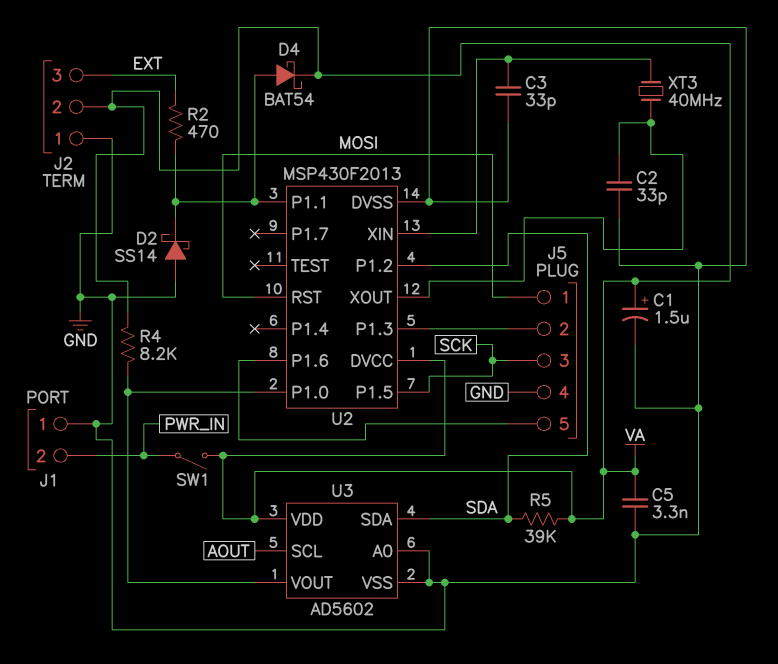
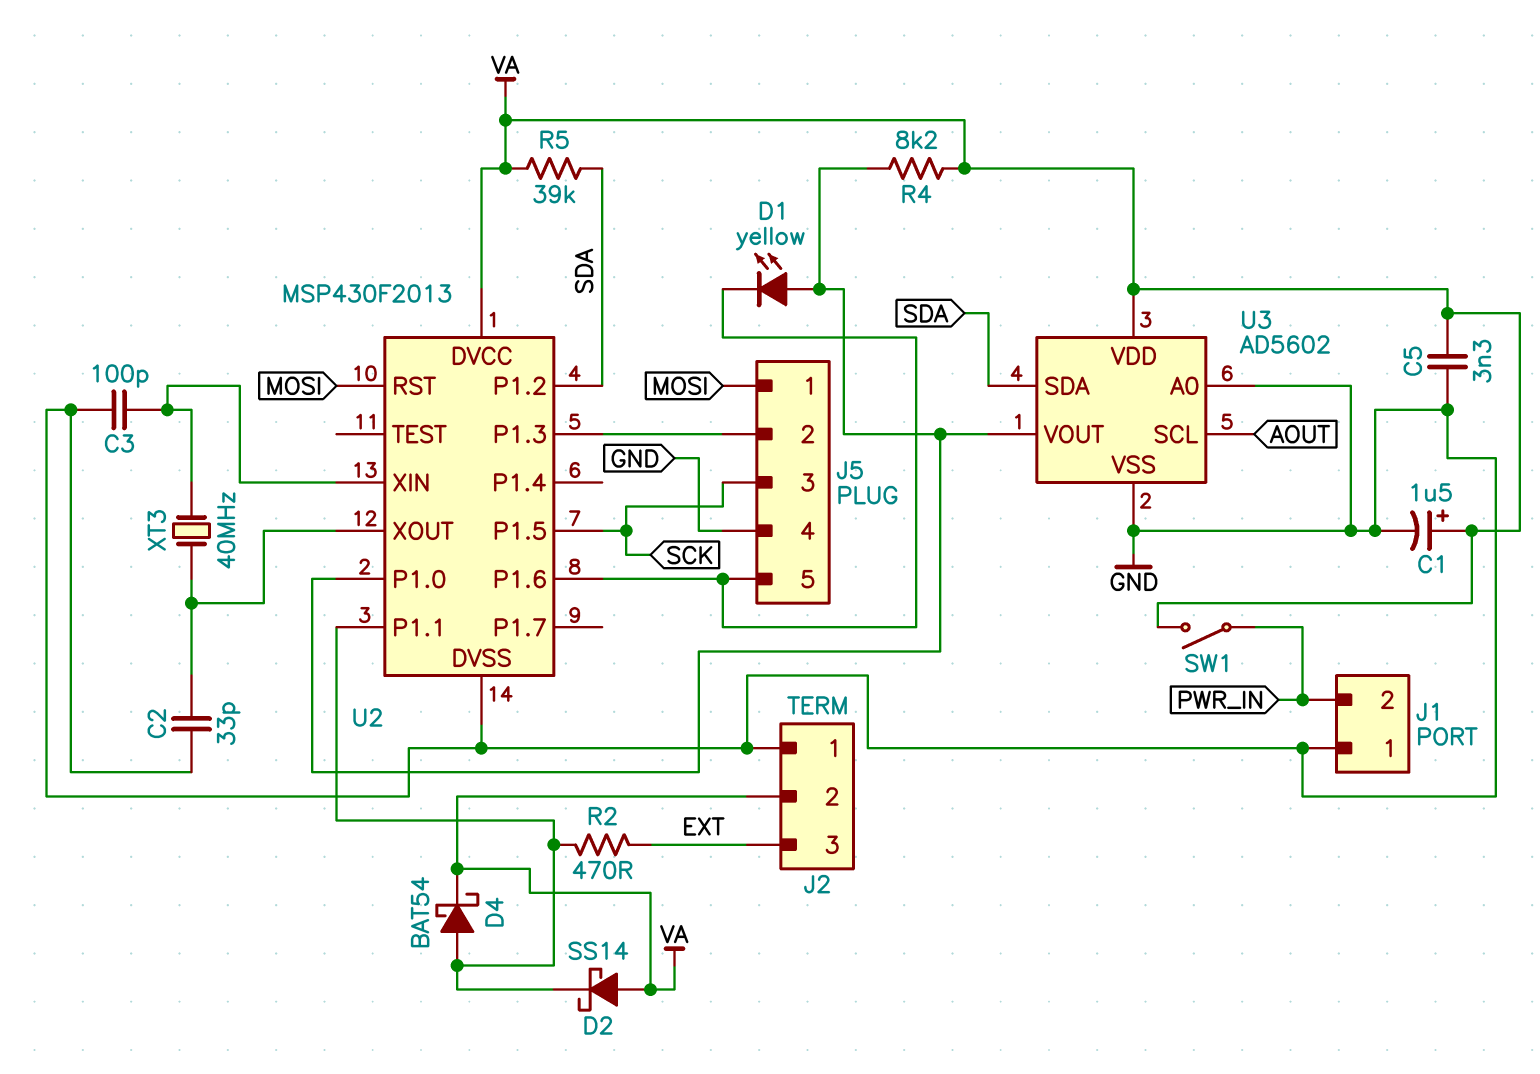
C3: 33pF (GND, U2/XIN) -> 100pF (GND, U2/XIN)
D1: none -> LED yellow (A U2/P1.0, K J5/5)
D2: schottky SS14 (A GND, K U2/P1.1) -> schottky SS14 (A VA, K U2/P1.1)

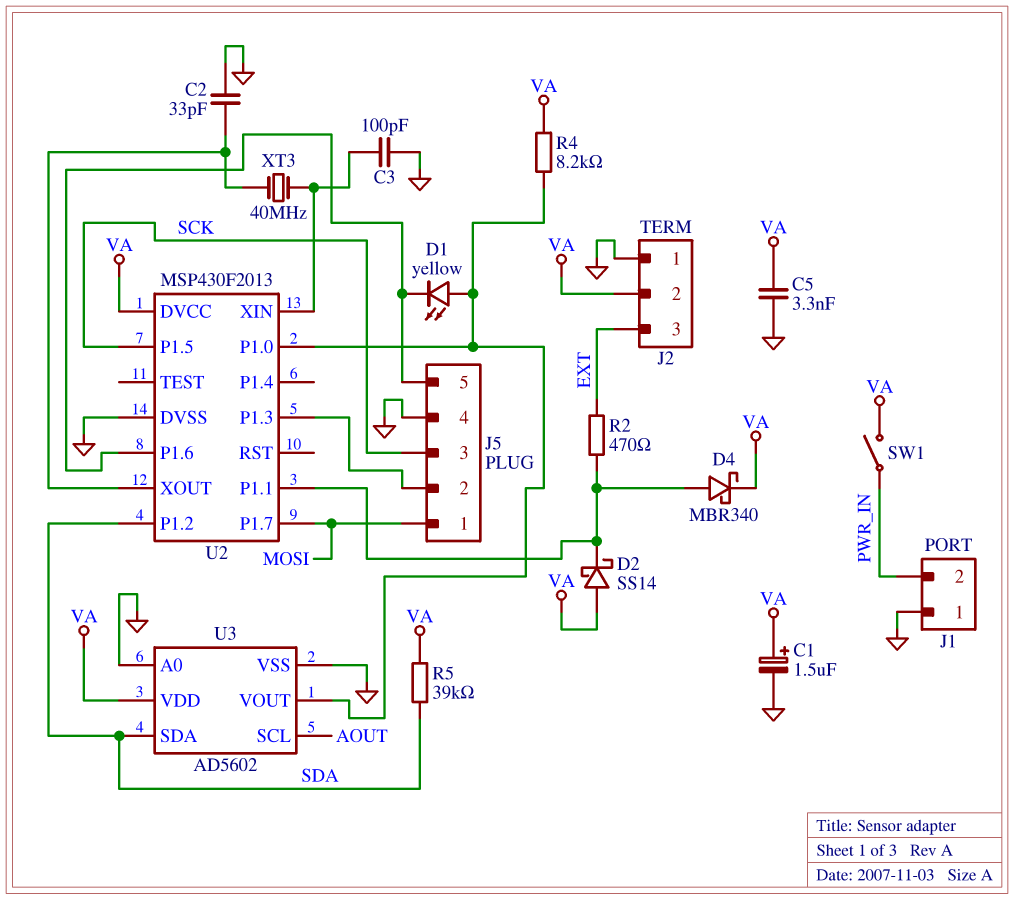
D4: schottky BAT54 (A U2/P1.1, K VA) -> schottky MBR340 (A U2/P1.1, K VA)
U2 pin P1.7: none -> MOSI
U2 pin RST: MOSI -> none

